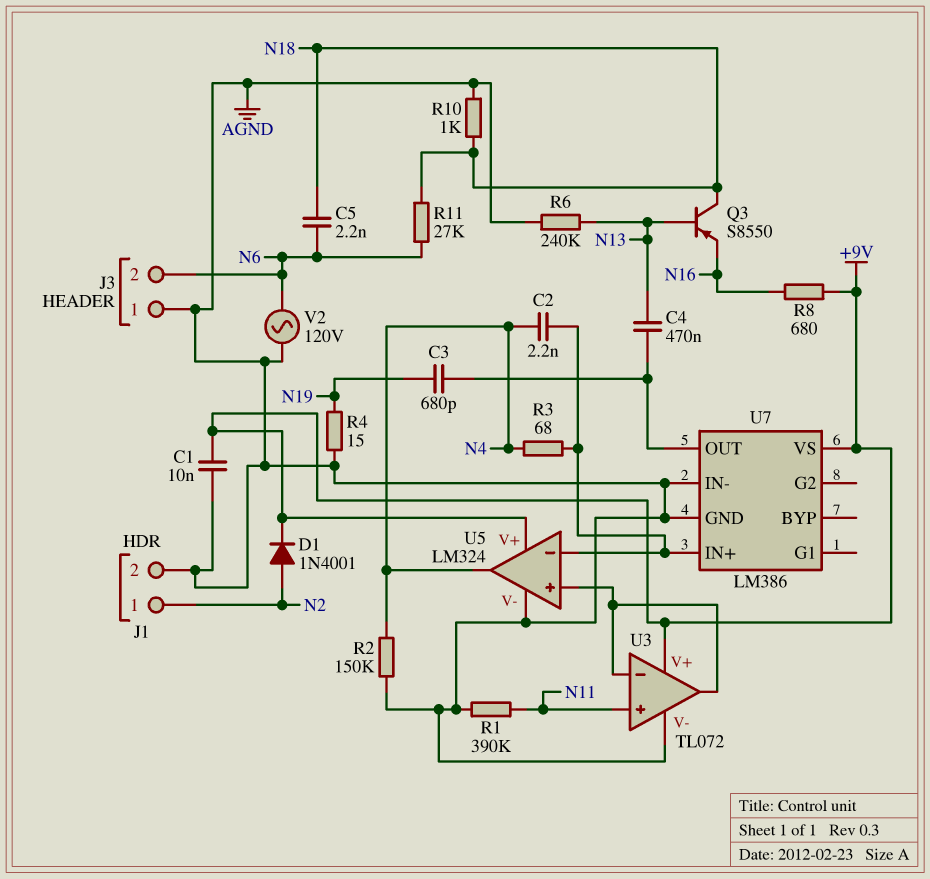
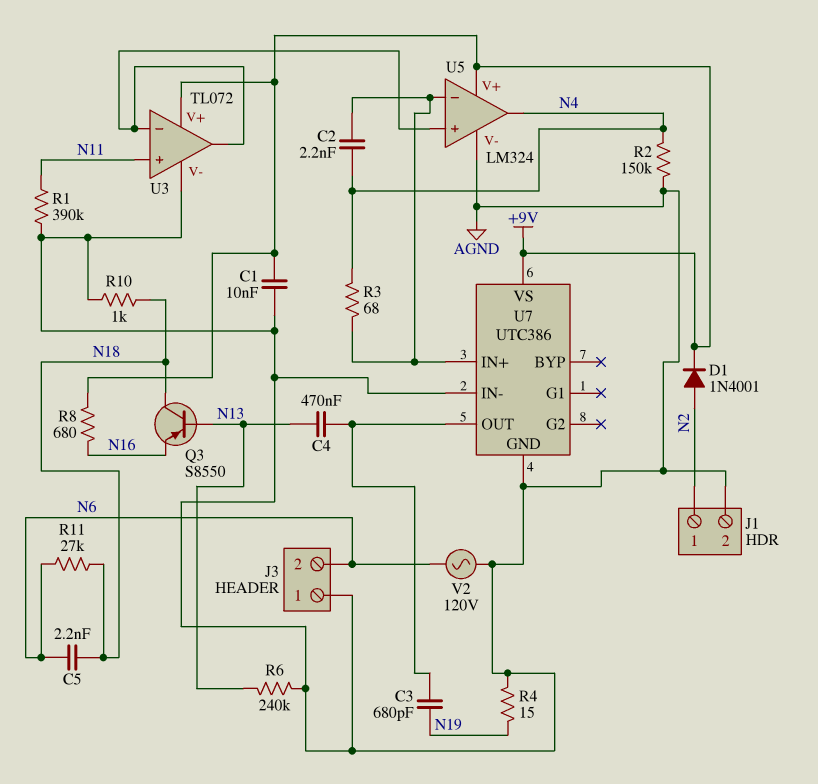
U7: LM386 -> UTC386

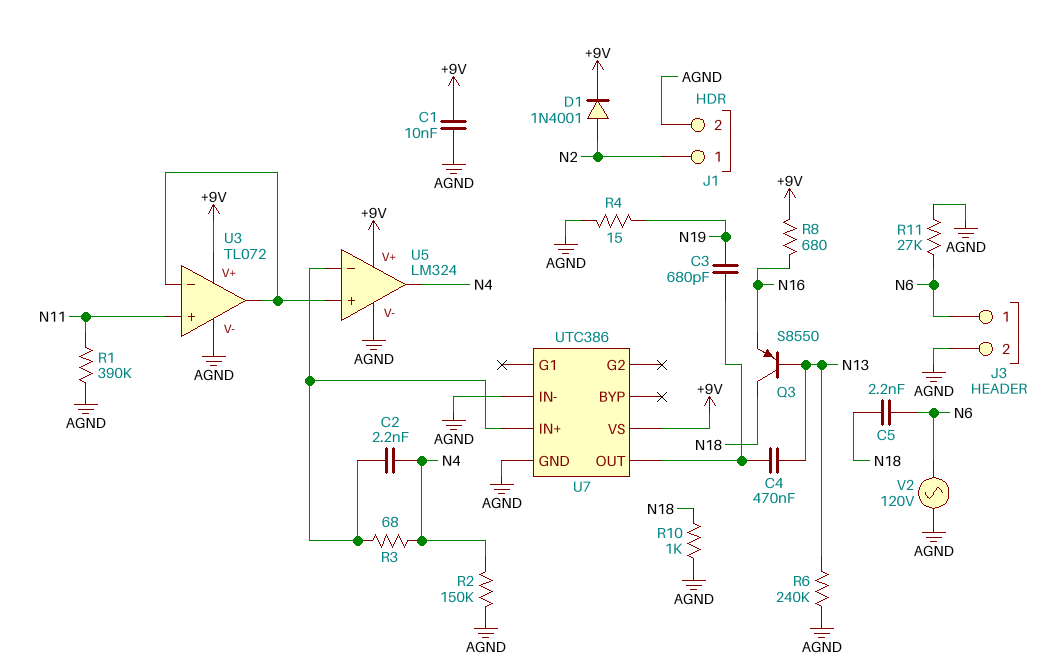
J3 pin 1: AGND -> N6
J3 pin 2: N6 -> AGND
R11: 27k (N6, N18) -> 27k (AGND, N6)

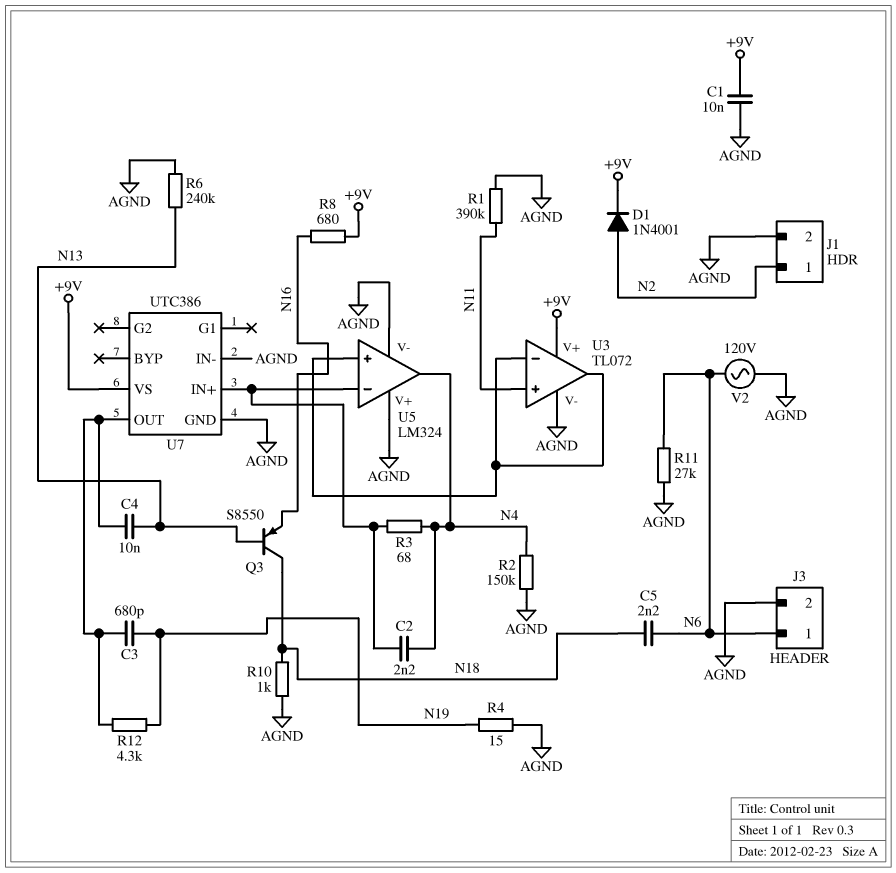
C4: 470nF (N13, U7/OUT) -> 10nF (N13, U7/OUT)
R12: none -> 4.3k (N19, U7/OUT)
U5 pin V+: +9V -> AGND

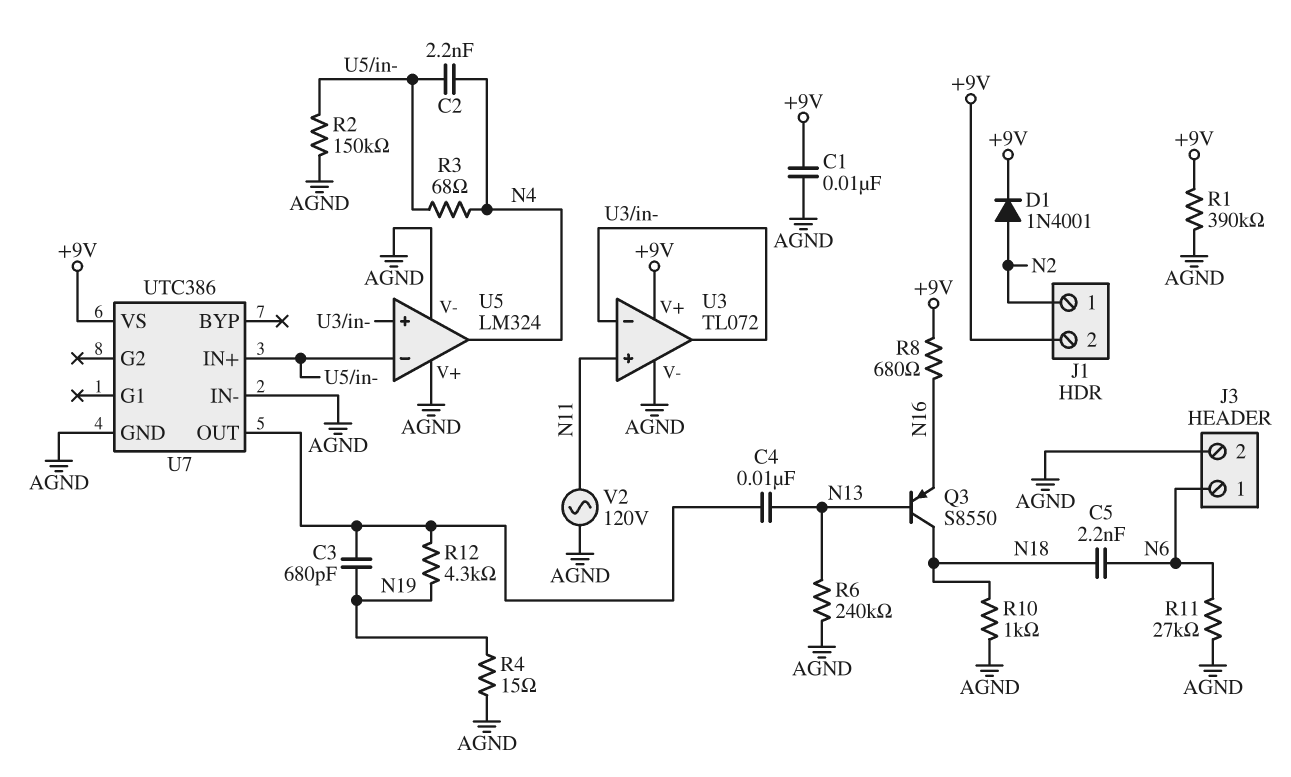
J1 pin 2: AGND -> +9V
R1: 390k (AGND, N11) -> 390k (+9V, AGND)
R2: 150k (AGND, N4) -> 150k (AGND, U5/in-)
V2: AC 120V (AGND, N6) -> AC 120V (AGND, N11)

